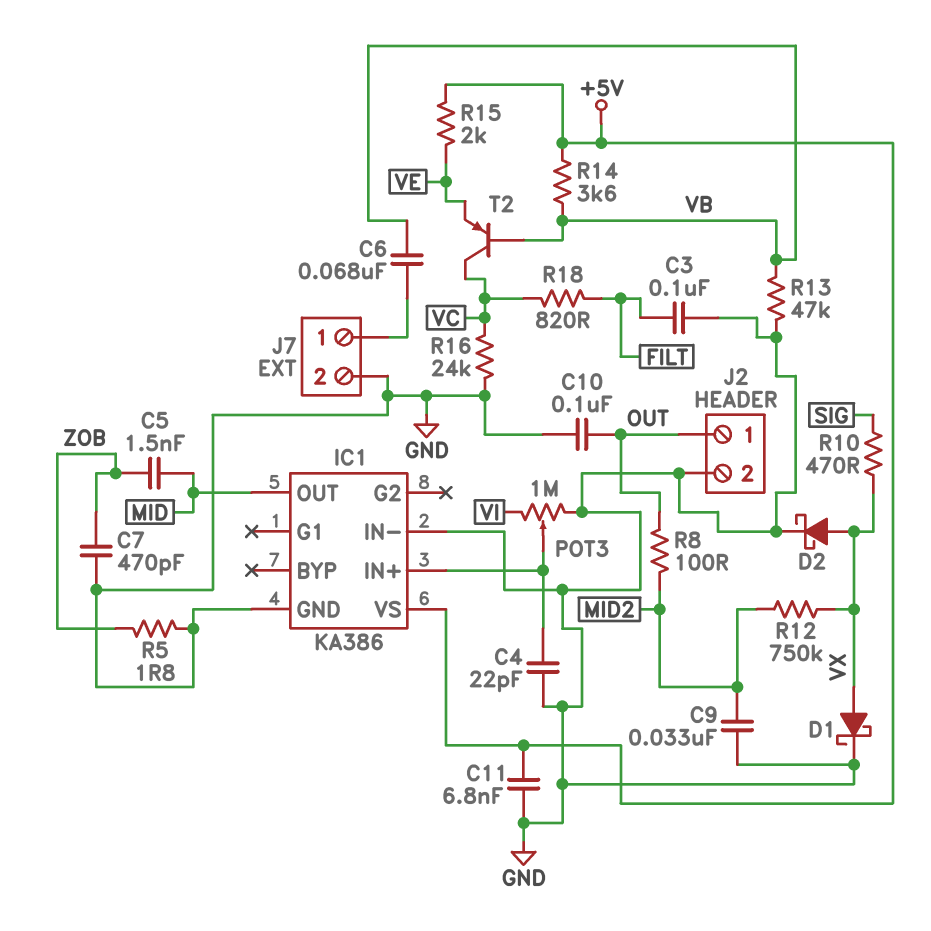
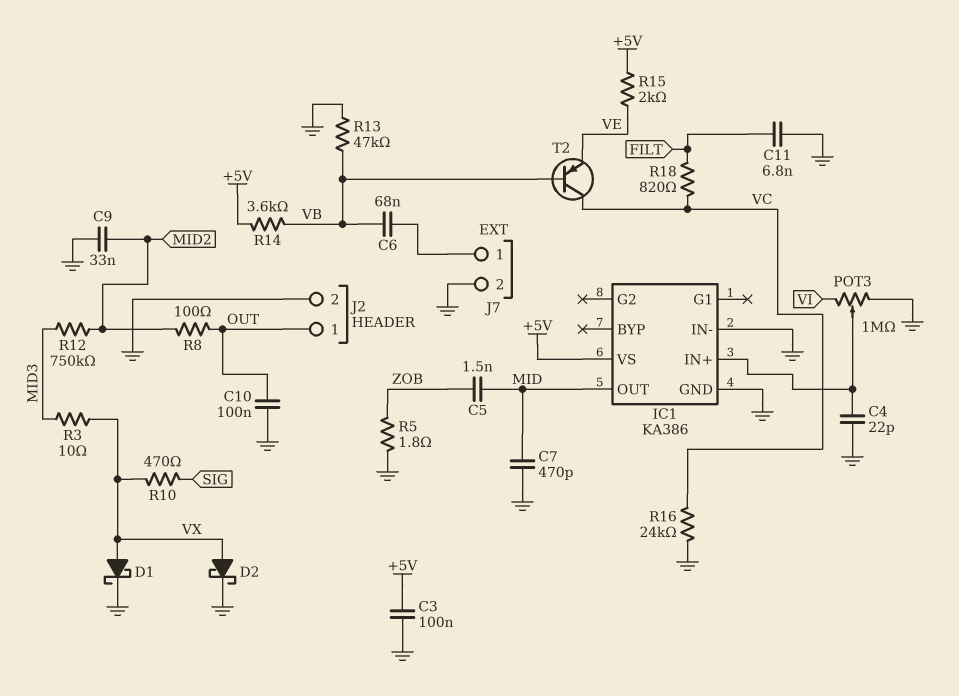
C3: 100nF (FILT, GND) -> 100nF (+5V, GND)
C7: 470pF (GND, ZOB) -> 470pF (GND, MID)
C11: 6.8nF (+5V, GND) -> 6.8nF (FILT, GND)
R3: none -> 10 (MID3, VX)
R12: 750k (MID2, VX) -> 750k (MID2, MID3)

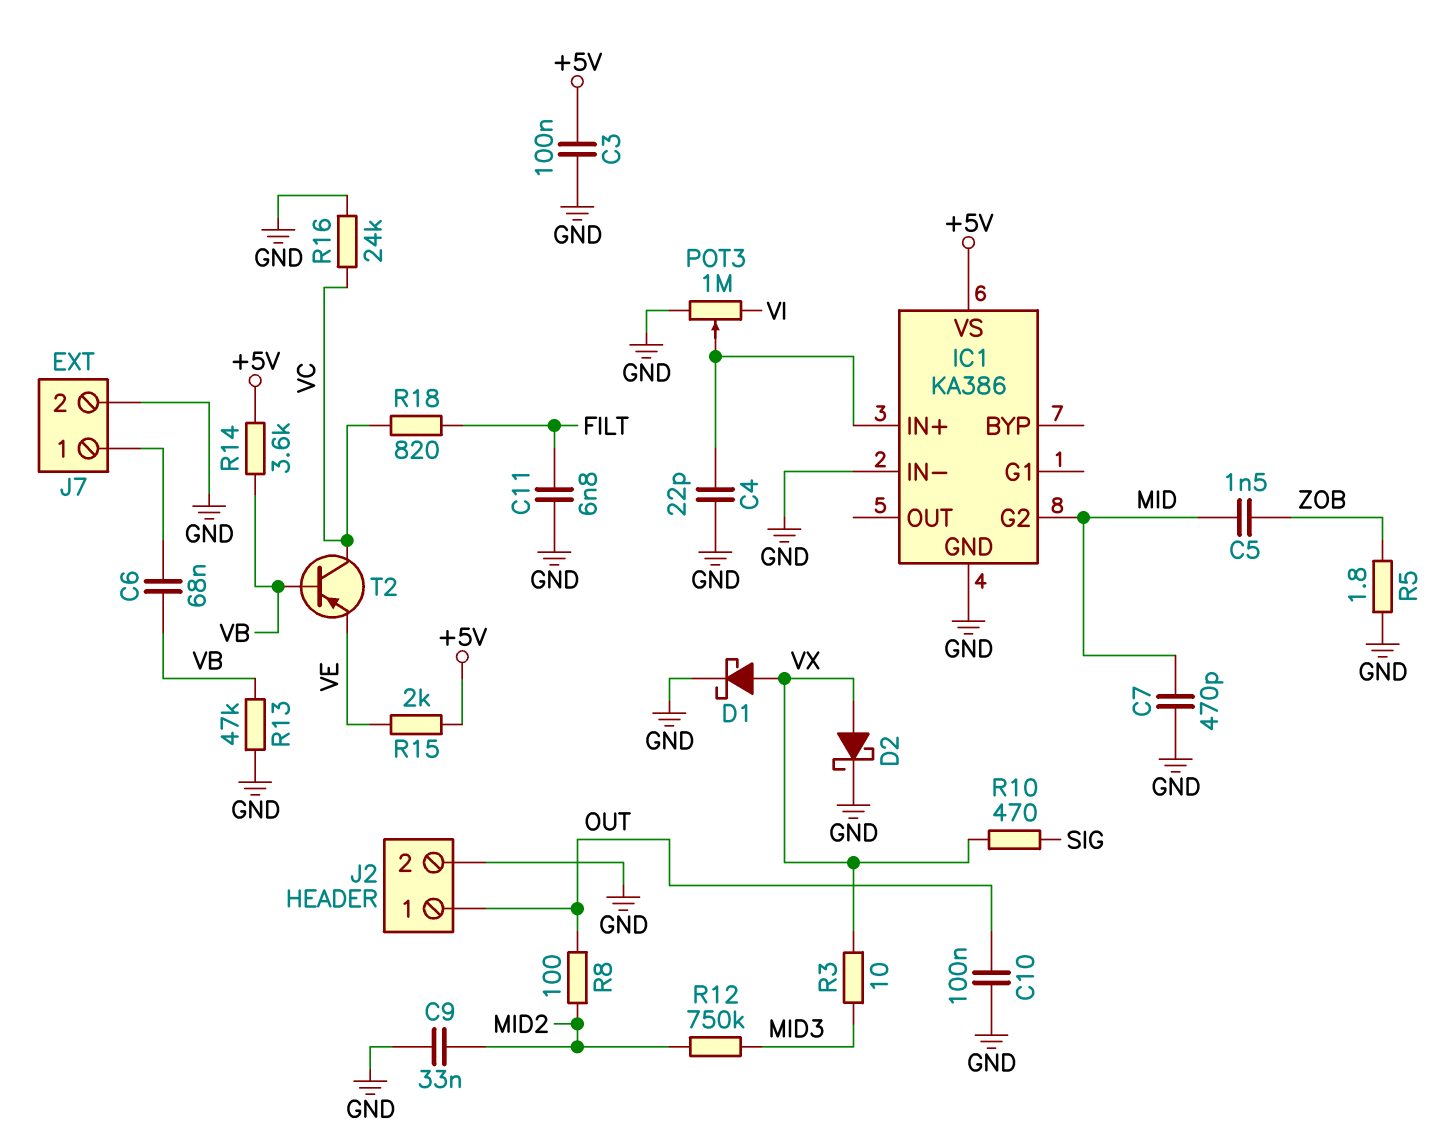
IC1 pin G2: none -> MID
IC1 pin OUT: MID -> none

